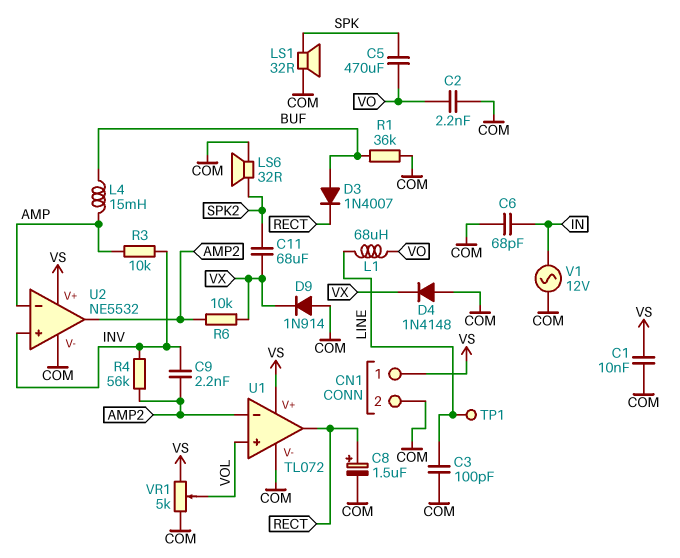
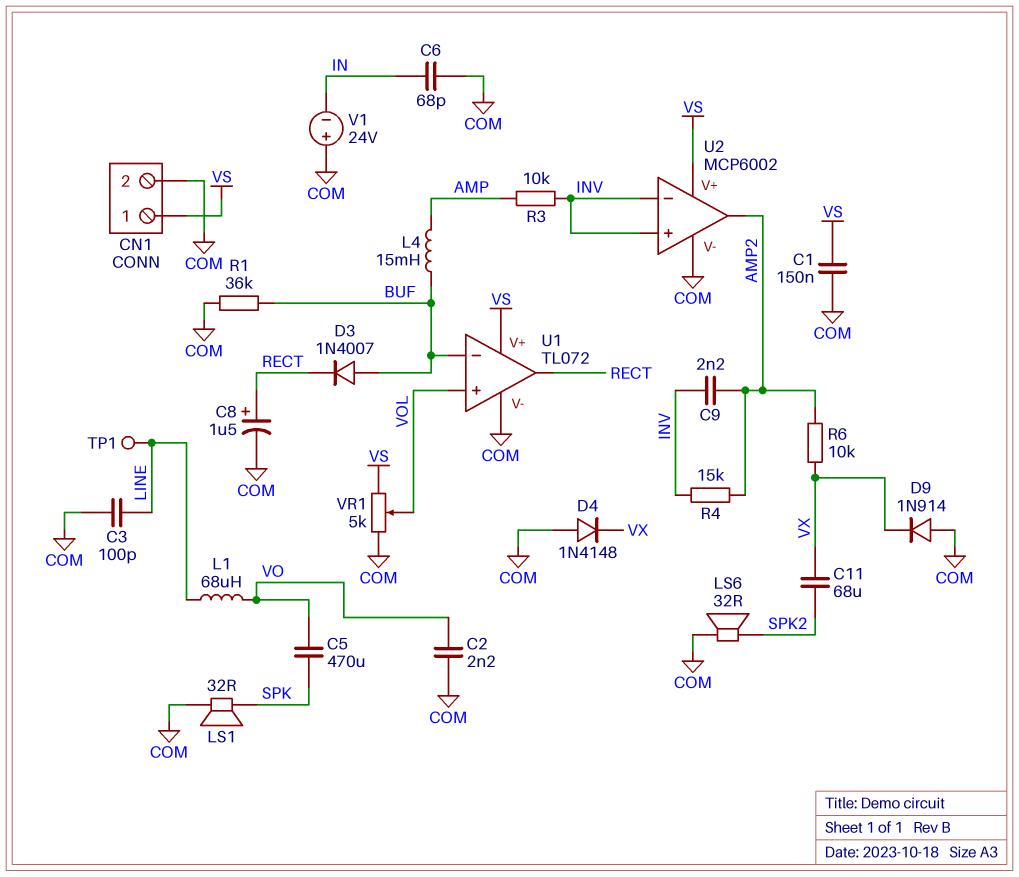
C1: 10nF (COM, VS) -> 150nF (COM, VS)
R4: 56k (AMP2, INV) -> 15k (AMP2, INV)
U1 pin in-: AMP2 -> BUF
U2: NE5532 -> MCP6002
U2 pin in-: AMP -> INV
V1: AC 12V (COM, IN) -> 24V (plus COM, minus IN)

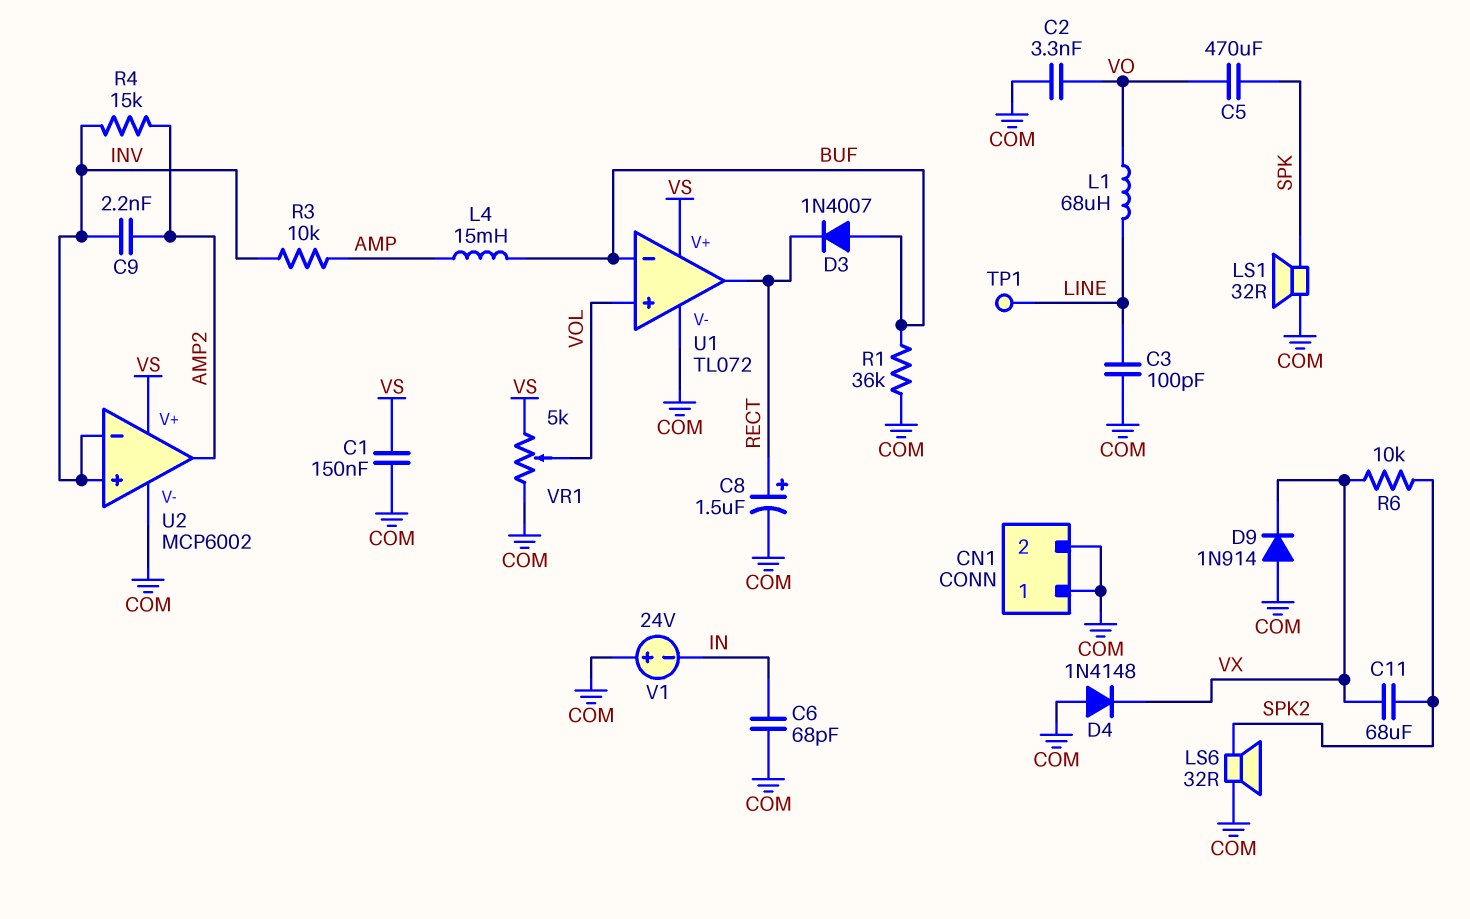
C2: 2.2nF (COM, VO) -> 3.3nF (COM, VO)
CN1 pin 1: VS -> COM
R6: 10k (AMP2, VX) -> 10k (SPK2, VX)

